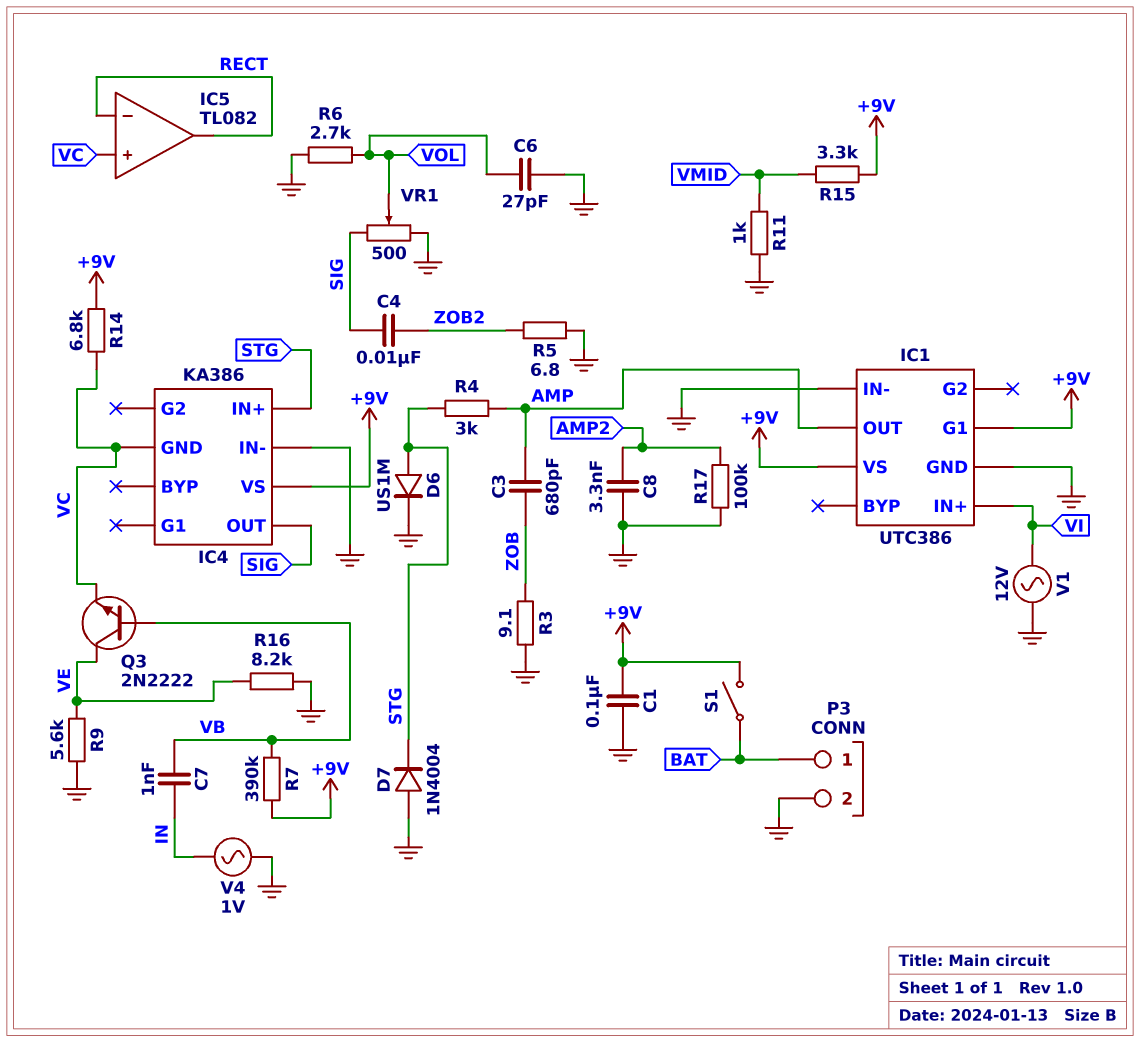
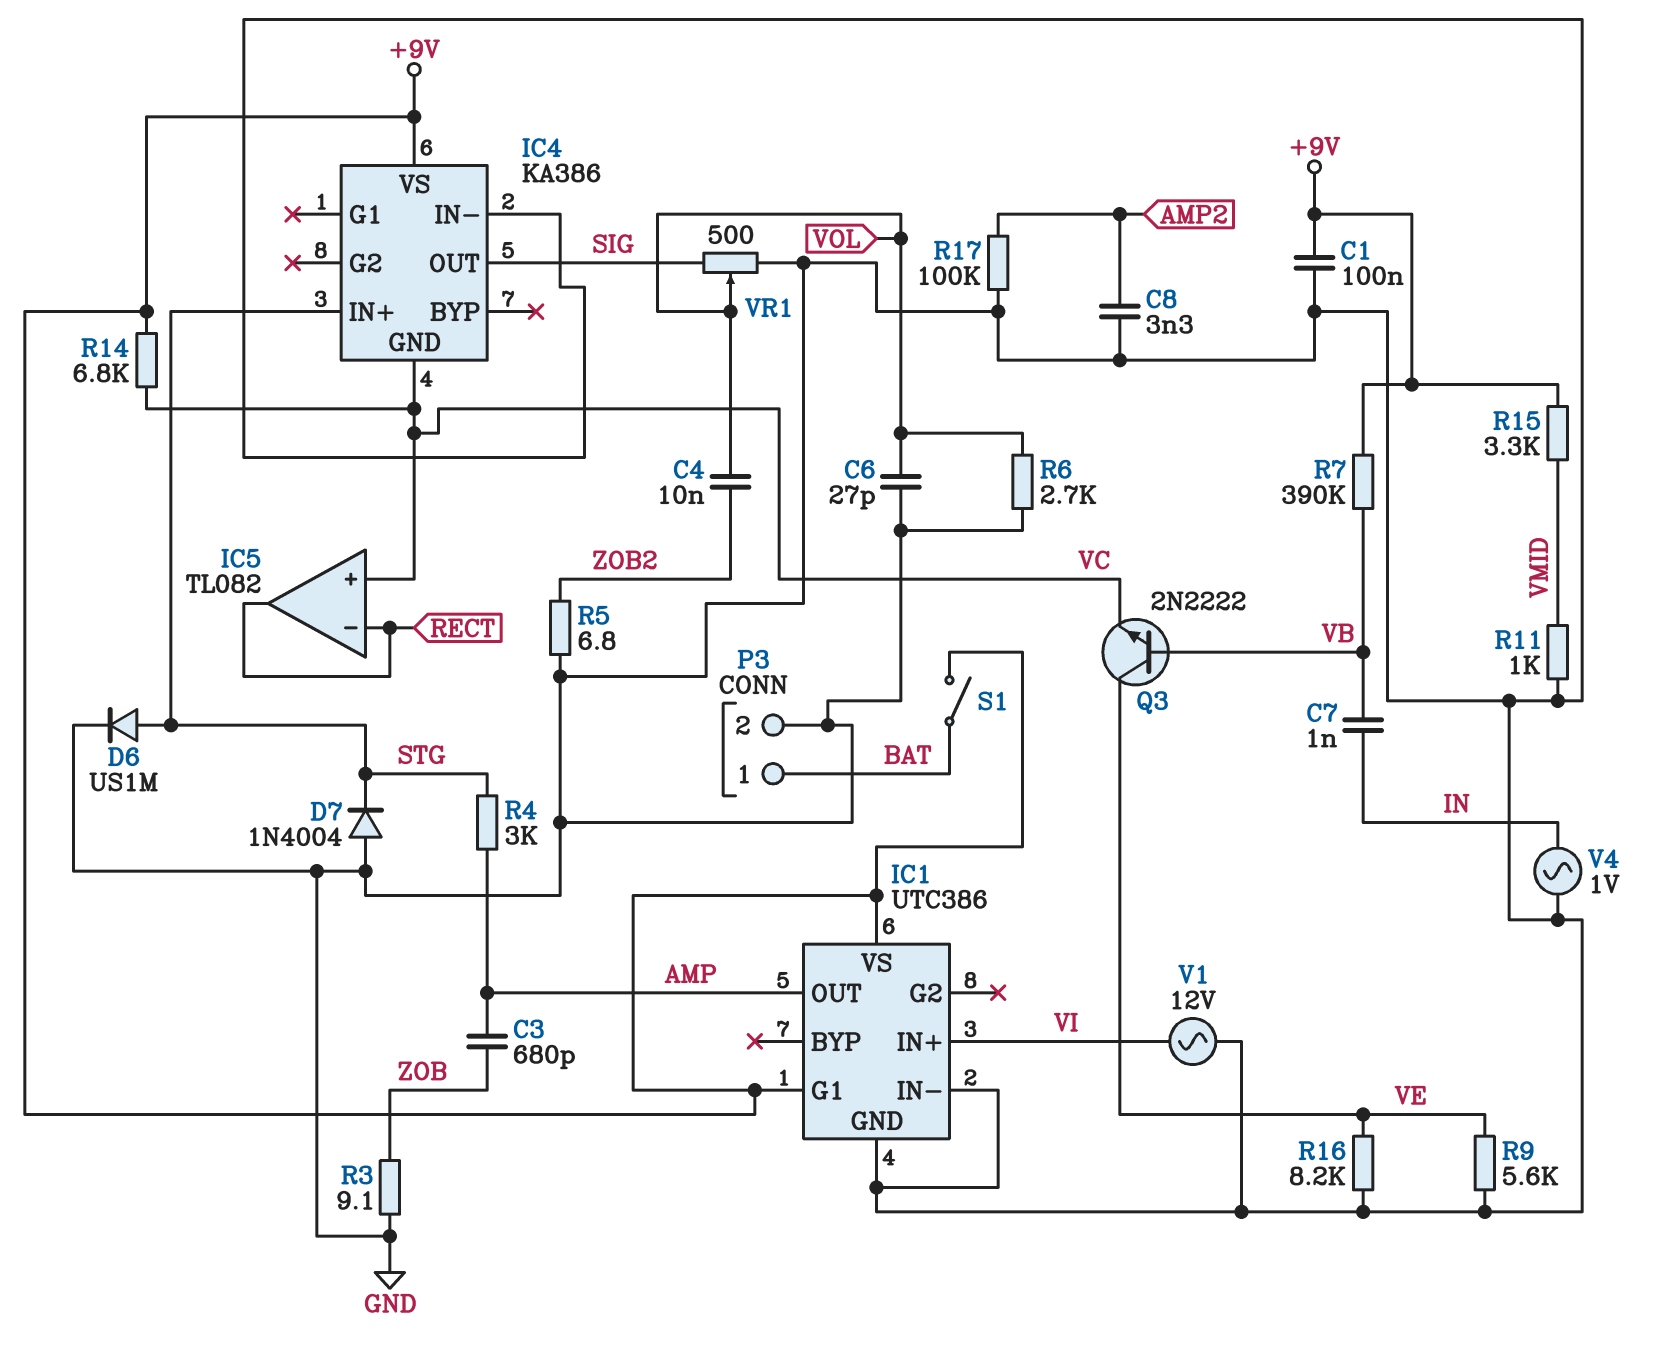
C4: 10nF (SIG, ZOB2) -> 10nF (VOL, ZOB2)

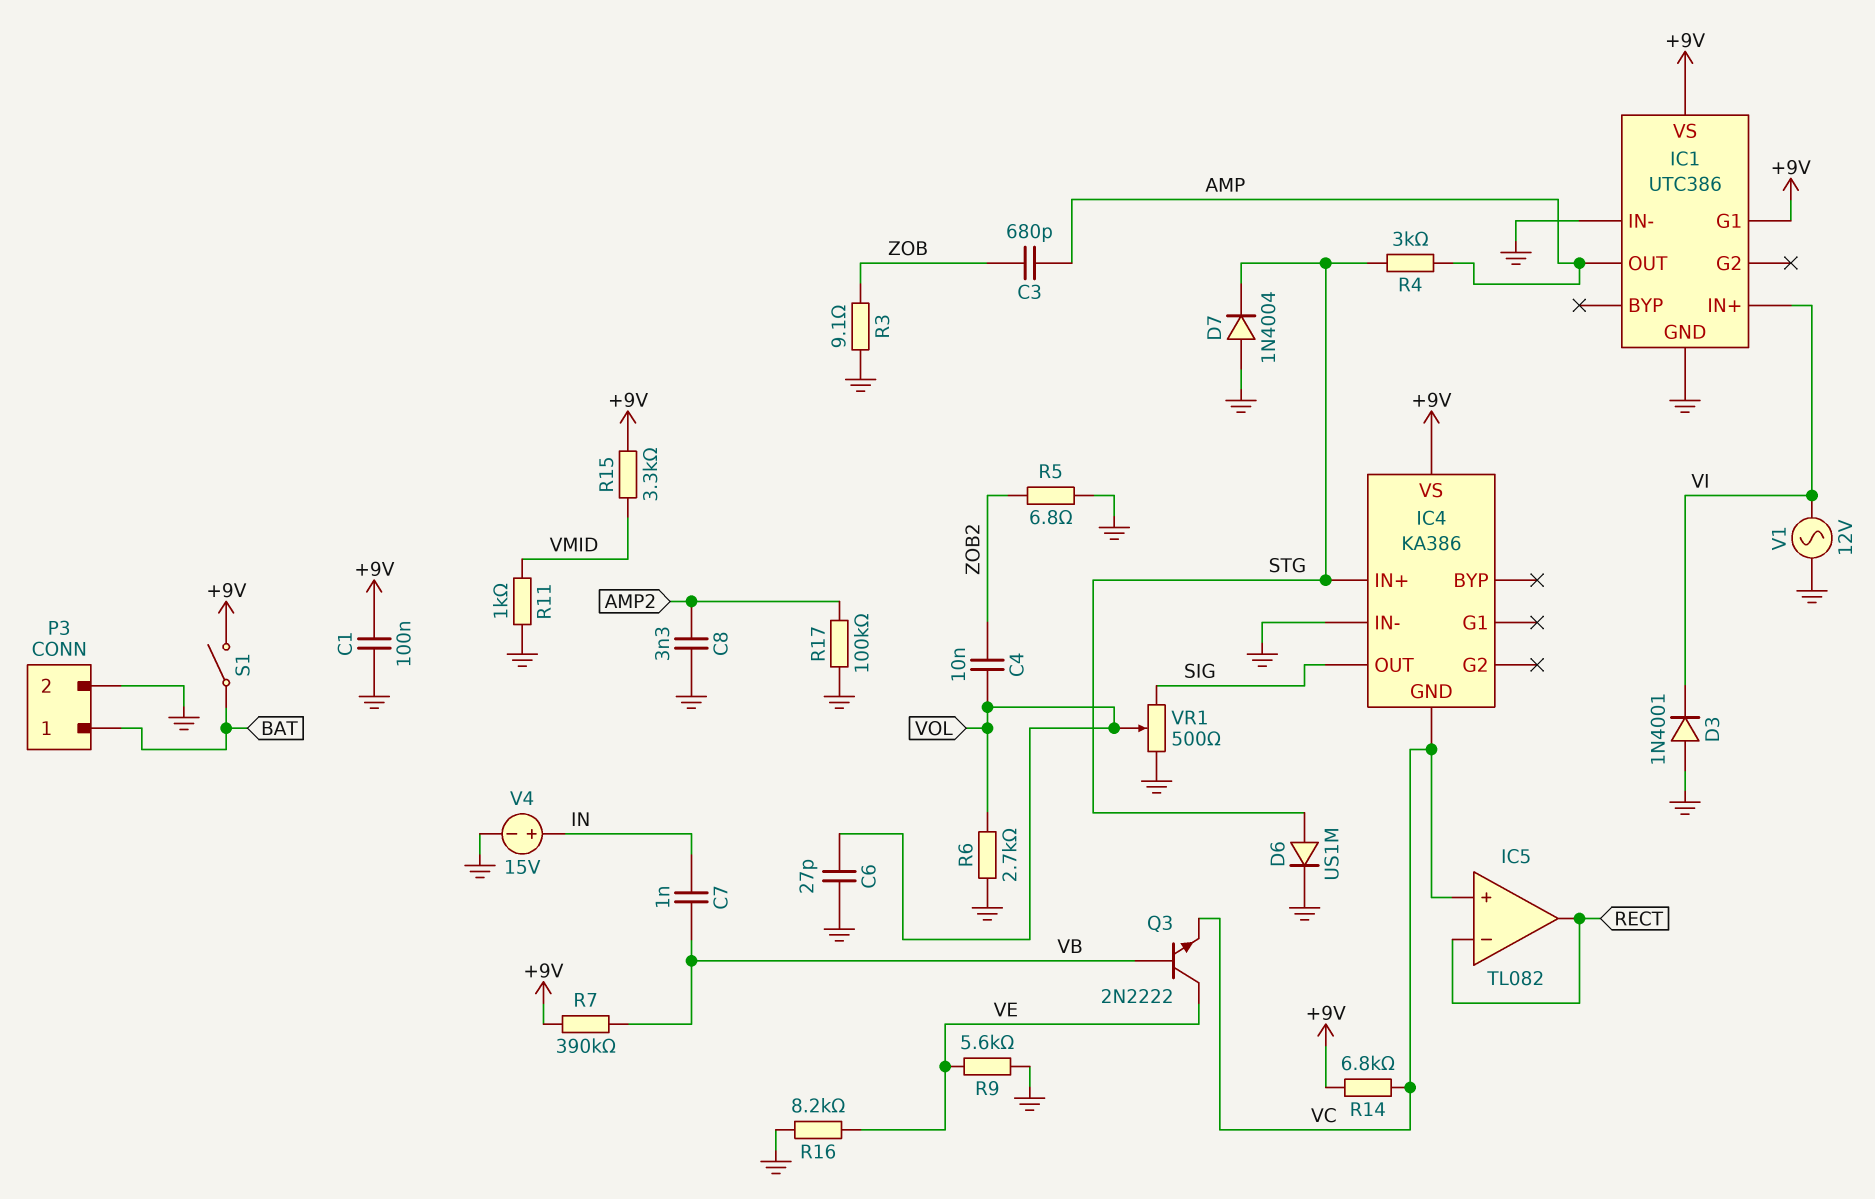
D3: none -> diode 1N4001 (A GND, K VI)
V4: AC 1V (GND, IN) -> 15V (plus IN, minus GND)

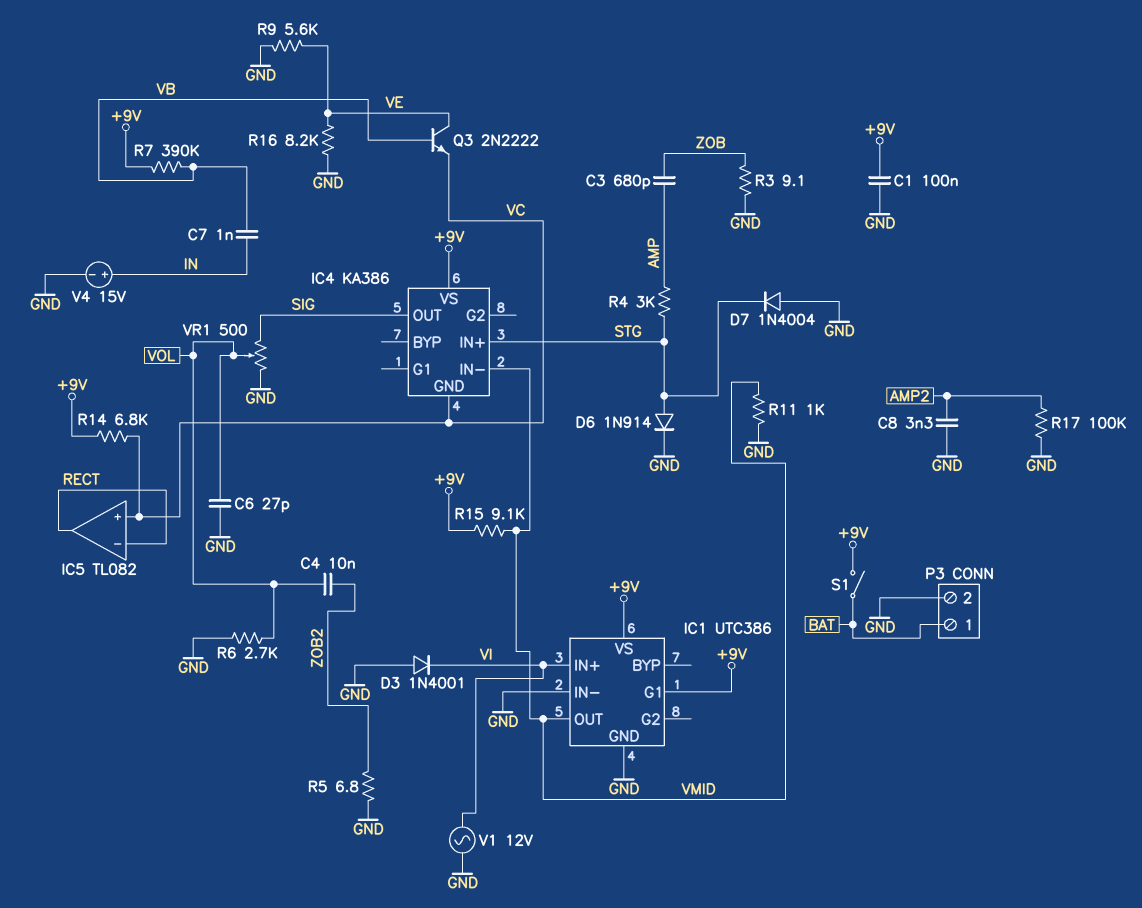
D6: diode US1M (A STG, K GND) -> diode 1N914 (A STG, K GND)
IC1 pin OUT: AMP -> VMID
IC4 pin IN-: GND -> VMID
R15: 3.3k (+9V, VMID) -> 9.1k (+9V, VMID)

